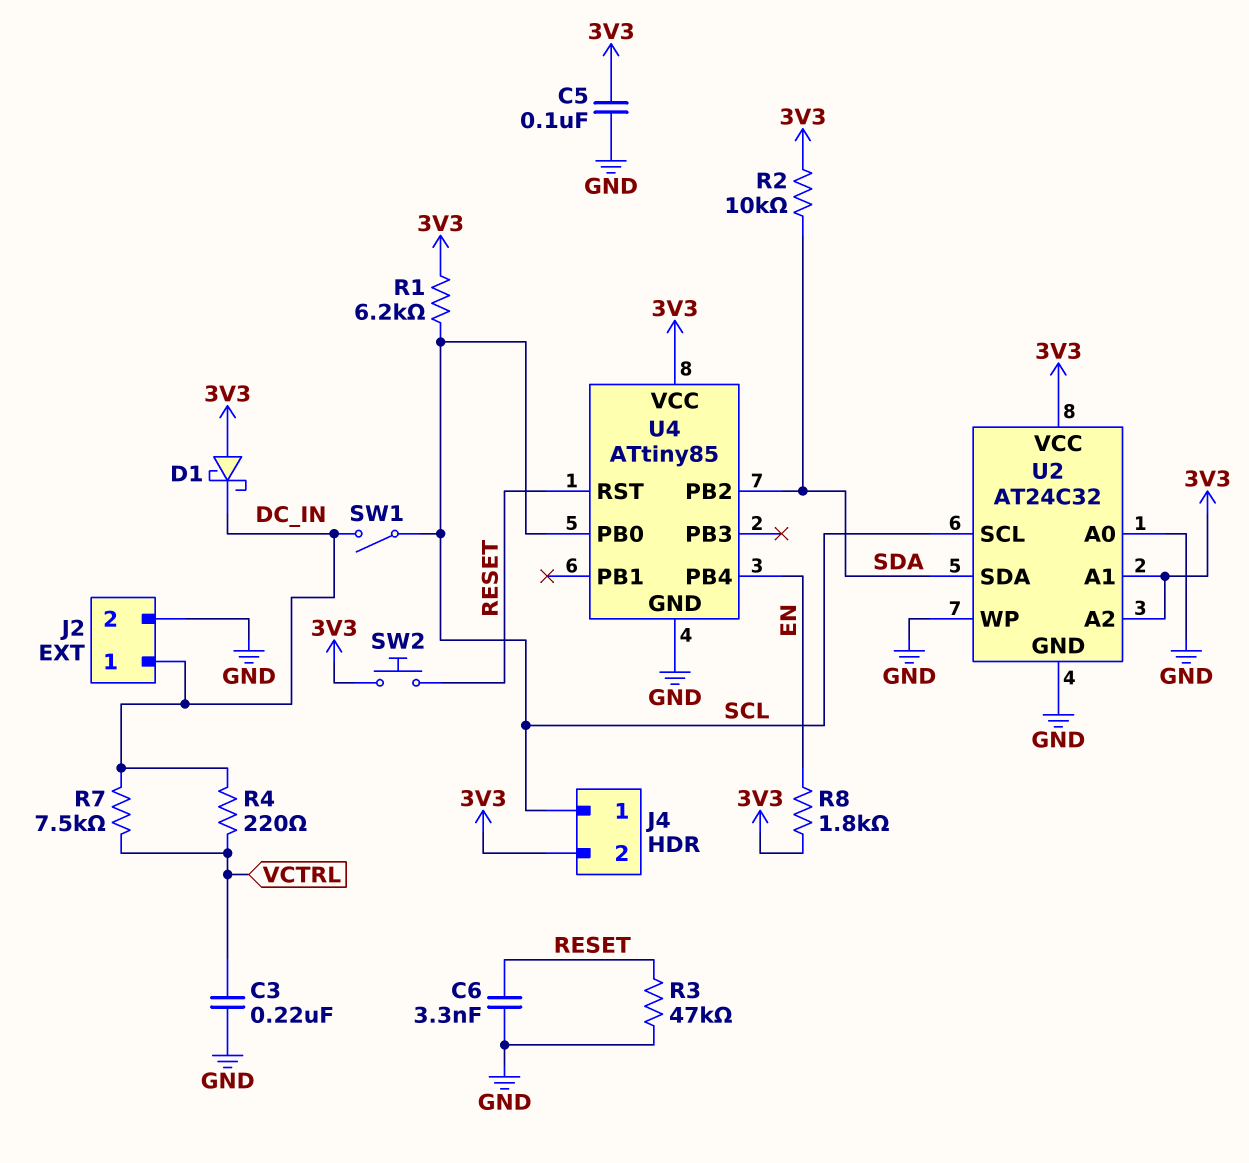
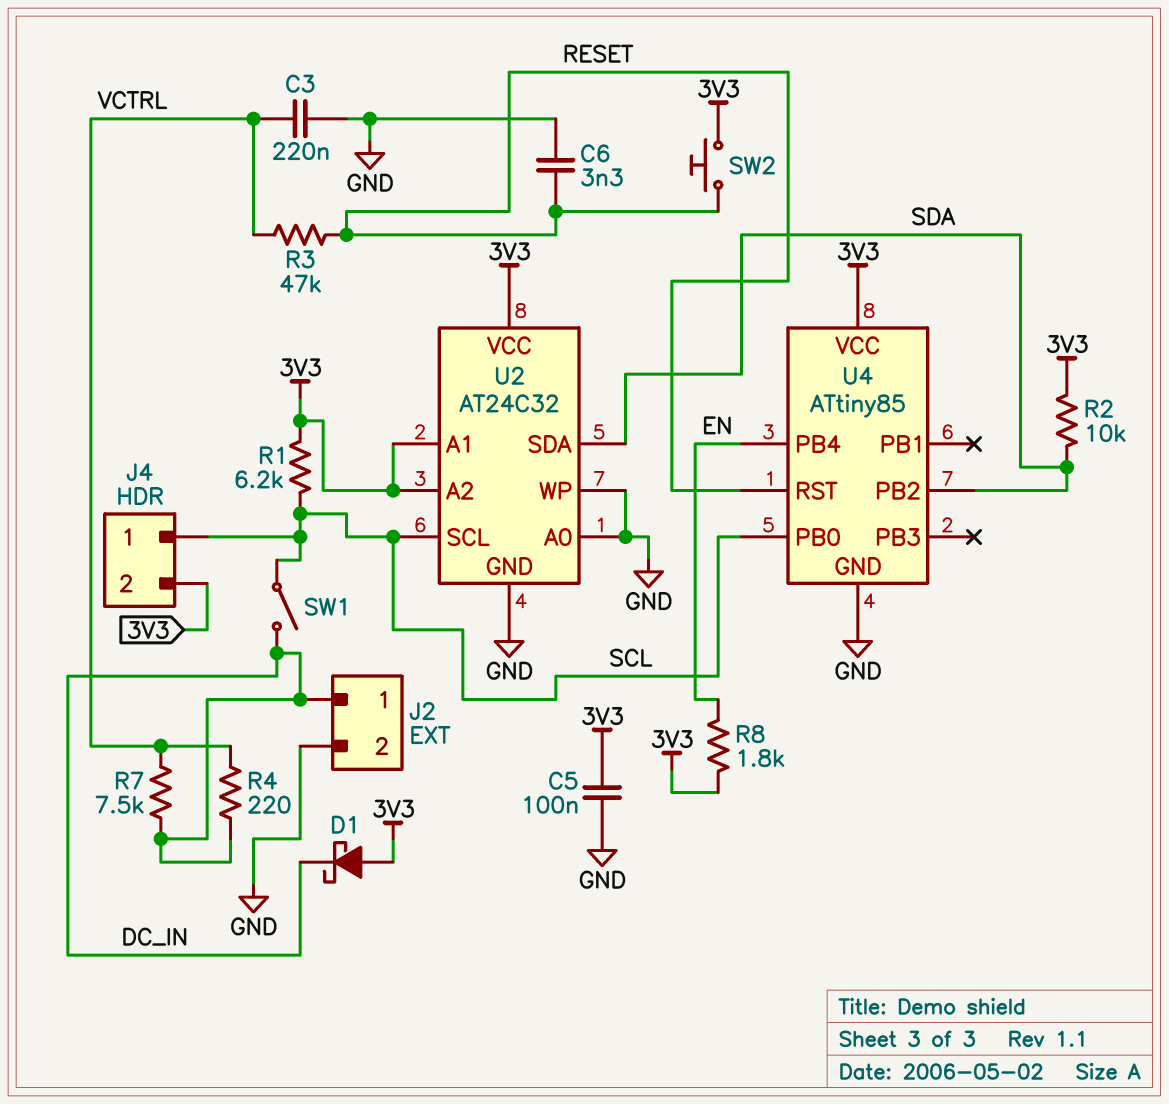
R3: 47k (GND, RESET) -> 47k (RESET, VCTRL)

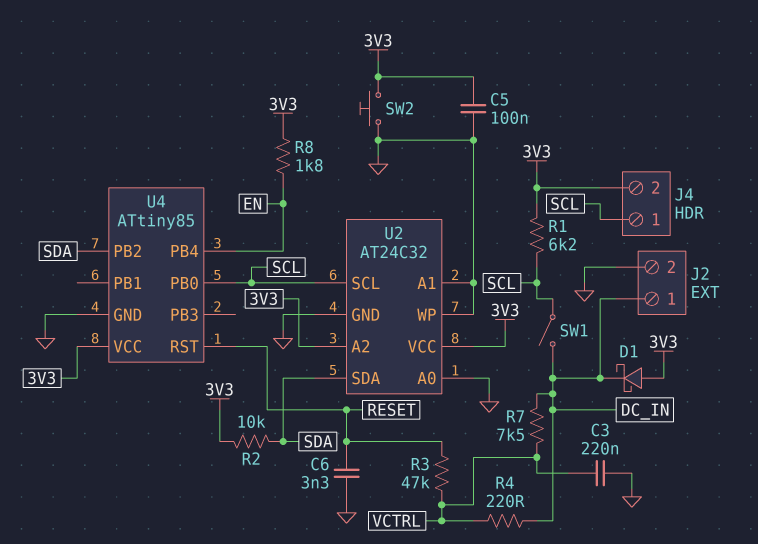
SW2: button (3V3, RESET) -> button (3V3, GND)
U2 pin A1: 3V3 -> GND

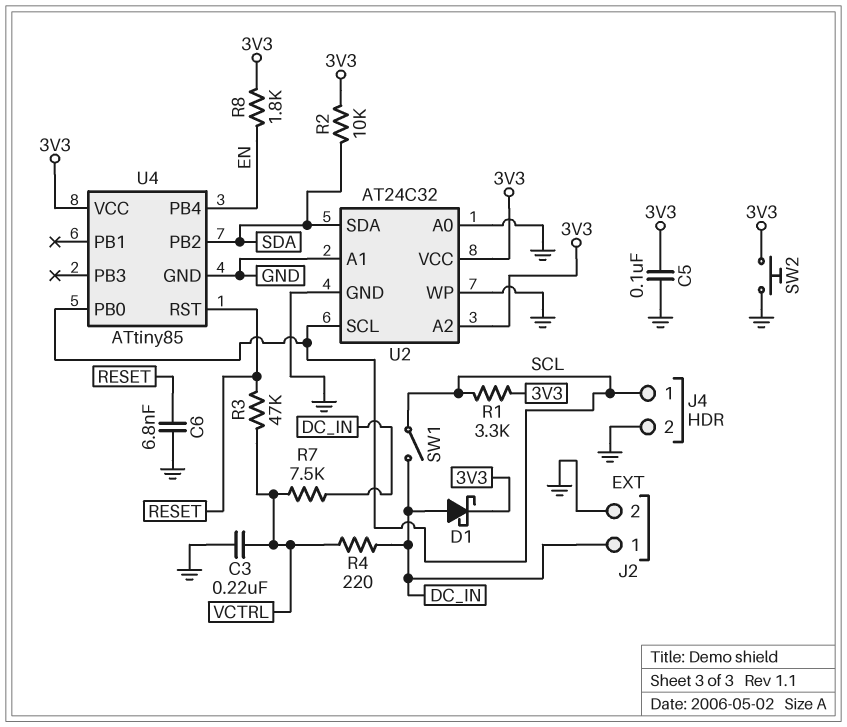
C6: 3.3nF (GND, RESET) -> 6.8nF (GND, RESET)
D1: schottky (A 3V3, K DC_IN) -> schottky (A DC_IN, K 3V3)
J4 pin 2: 3V3 -> GND
R1: 6.2k (3V3, SCL) -> 3.3k (3V3, SCL)

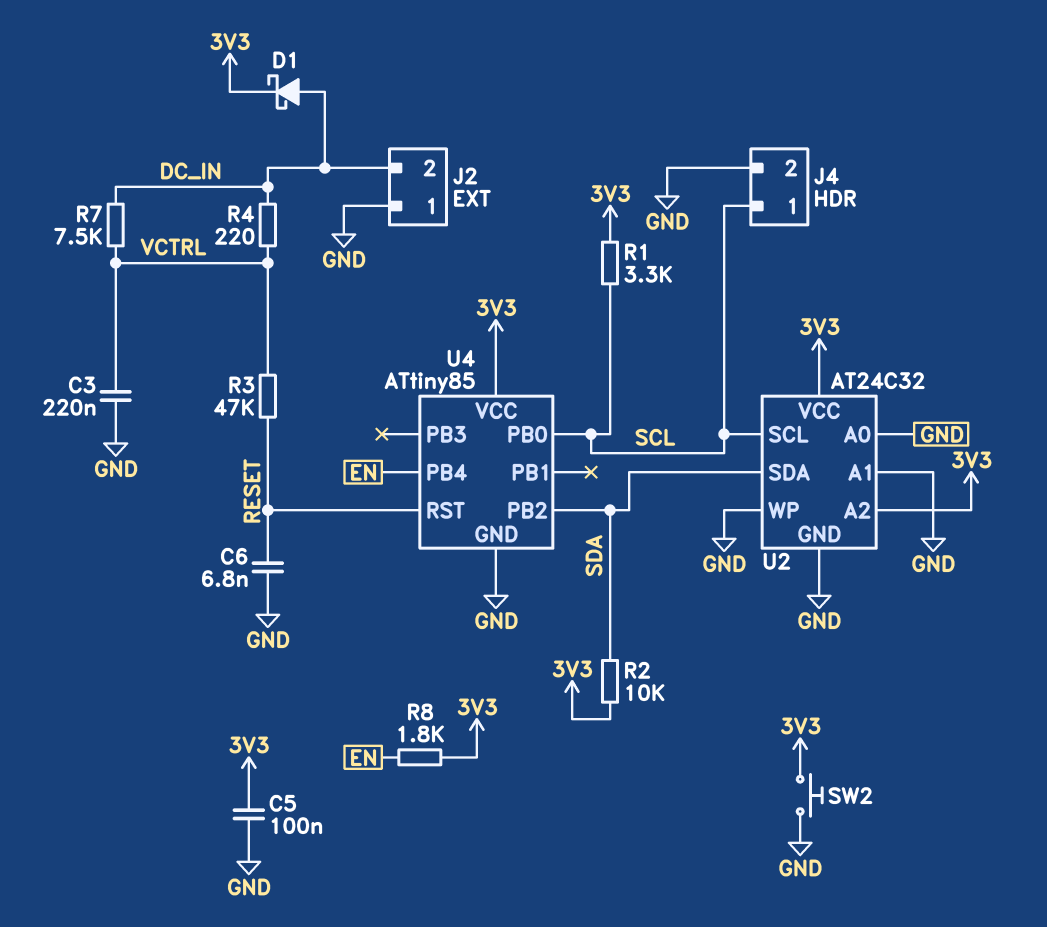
J2 pin 1: DC_IN -> GND
J2 pin 2: GND -> DC_IN
SW1: switch (DC_IN, SCL) -> none

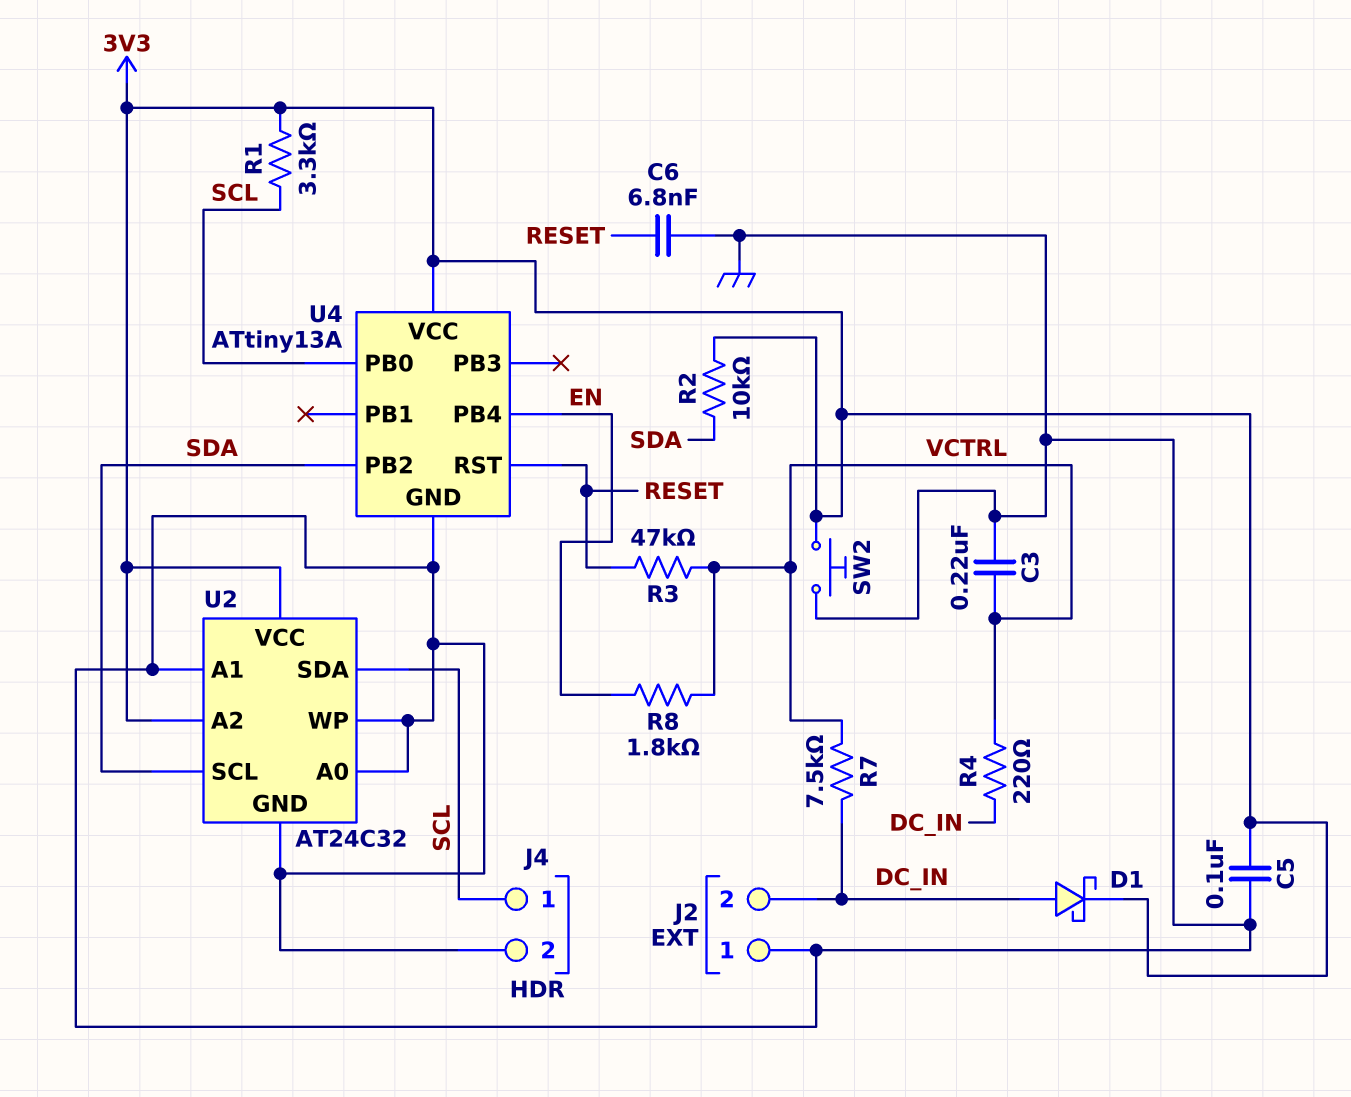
R8: 1.8k (3V3, EN) -> 1.8k (EN, VCTRL)
U2 pin SCL: SCL -> SDA
U2 pin SDA: SDA -> SCL
U4: ATtiny85 -> ATtiny13A

